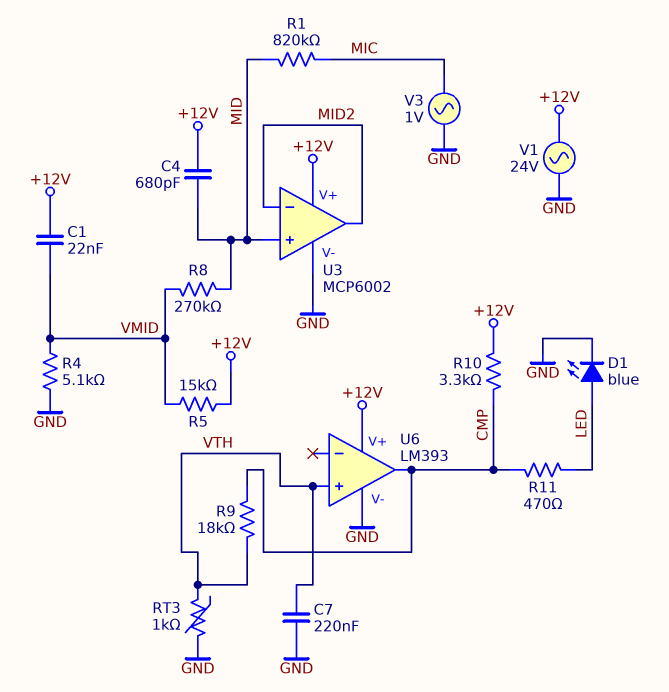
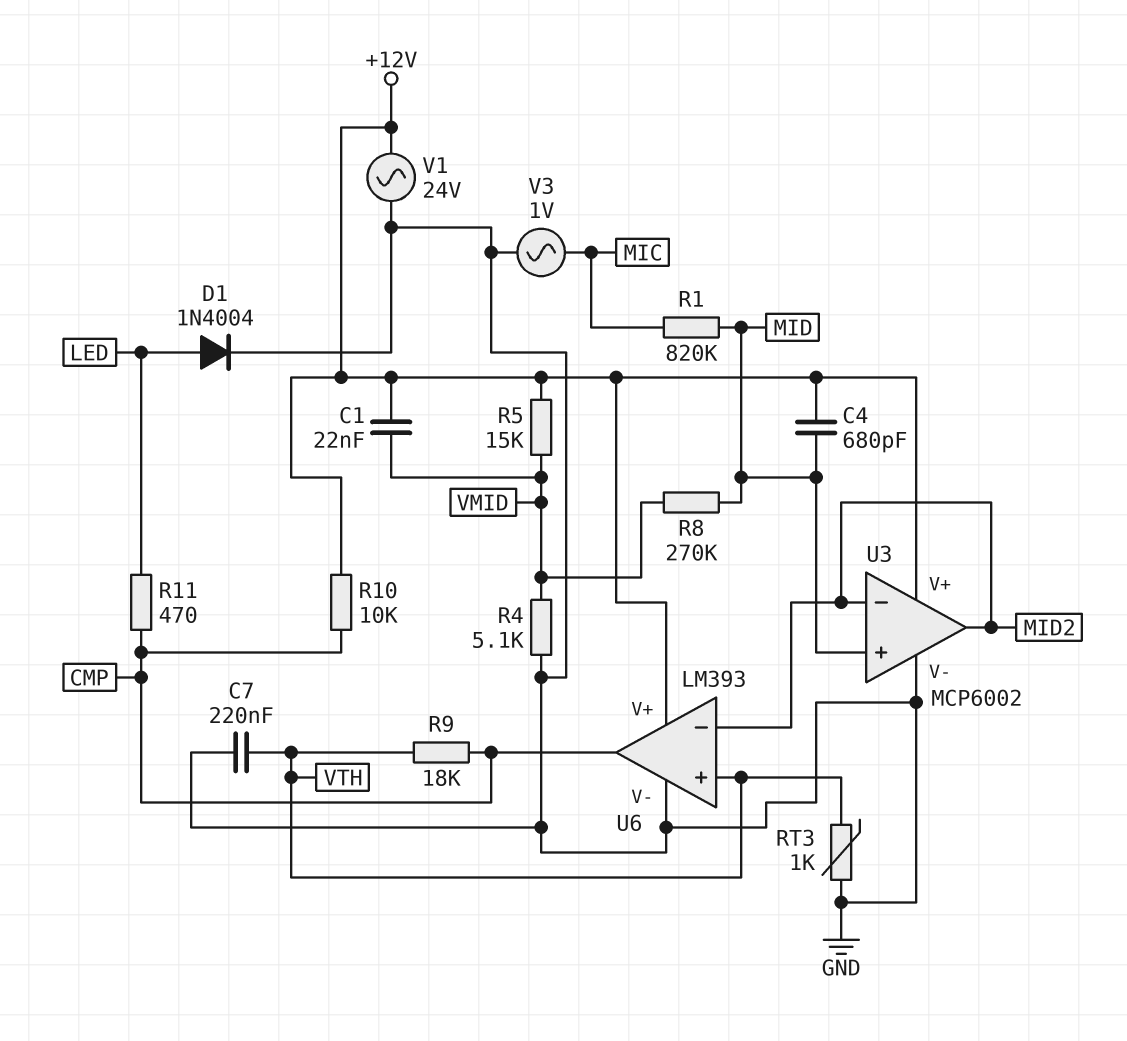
D1: LED blue (A LED, K GND) -> diode 1N4004 (A LED, K GND)
R10: 3.3k (+12V, CMP) -> 10k (+12V, CMP)
U6 pin in-: none -> MID2

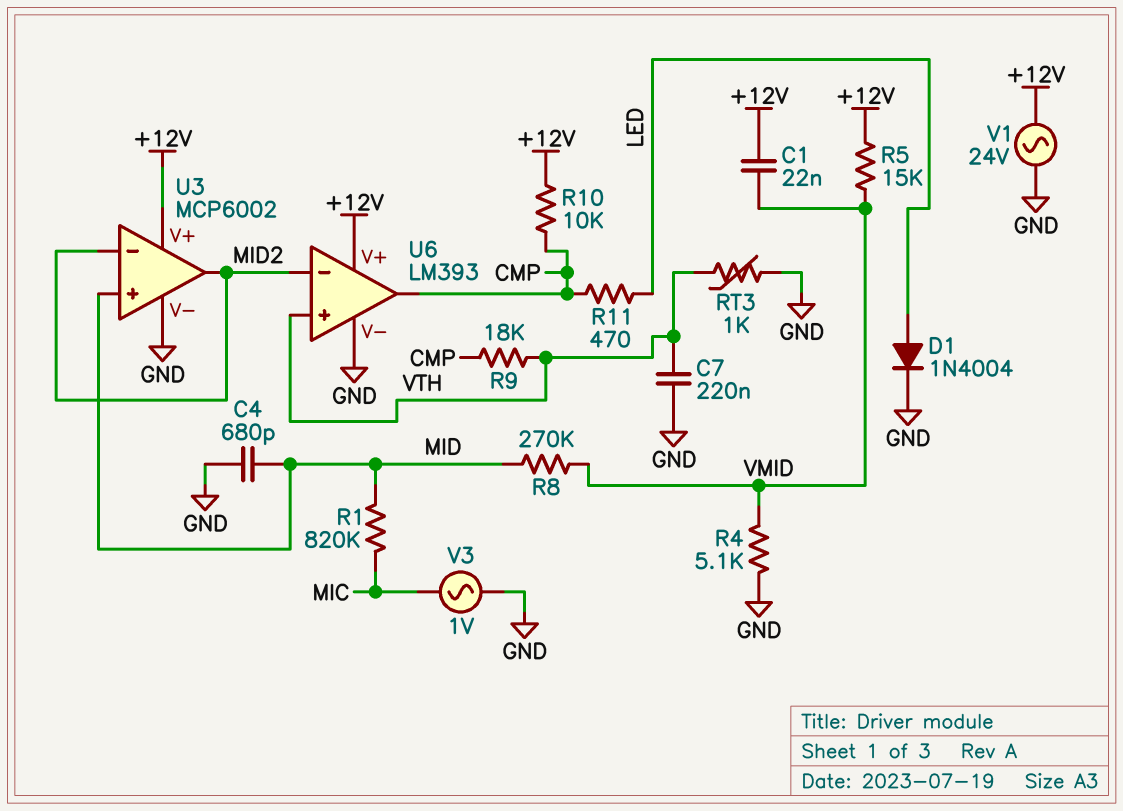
C4: 680pF (+12V, MID) -> 680pF (GND, MID)

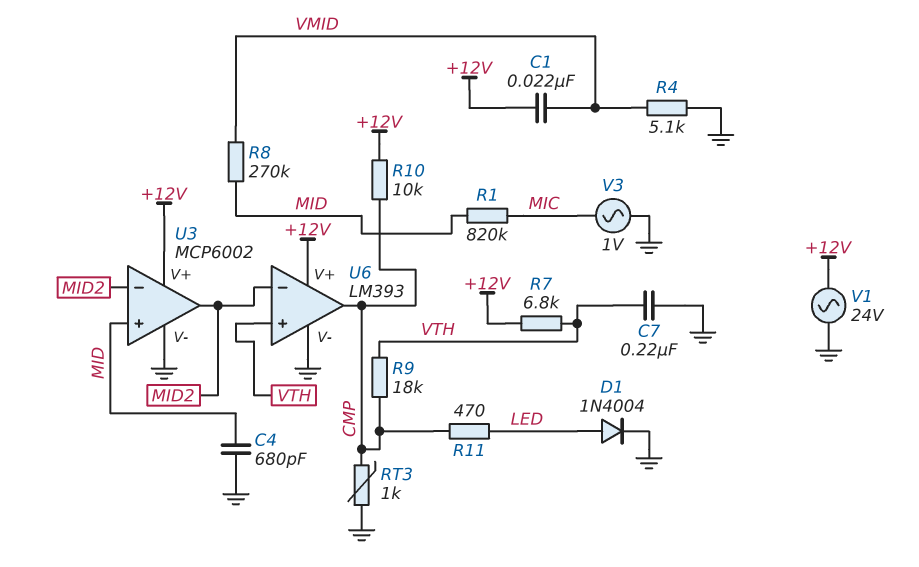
R5: 15k (+12V, VMID) -> none
R7: none -> 6.8k (+12V, VTH)
RT3: 1k (GND, VTH) -> 1k (CMP, GND)

